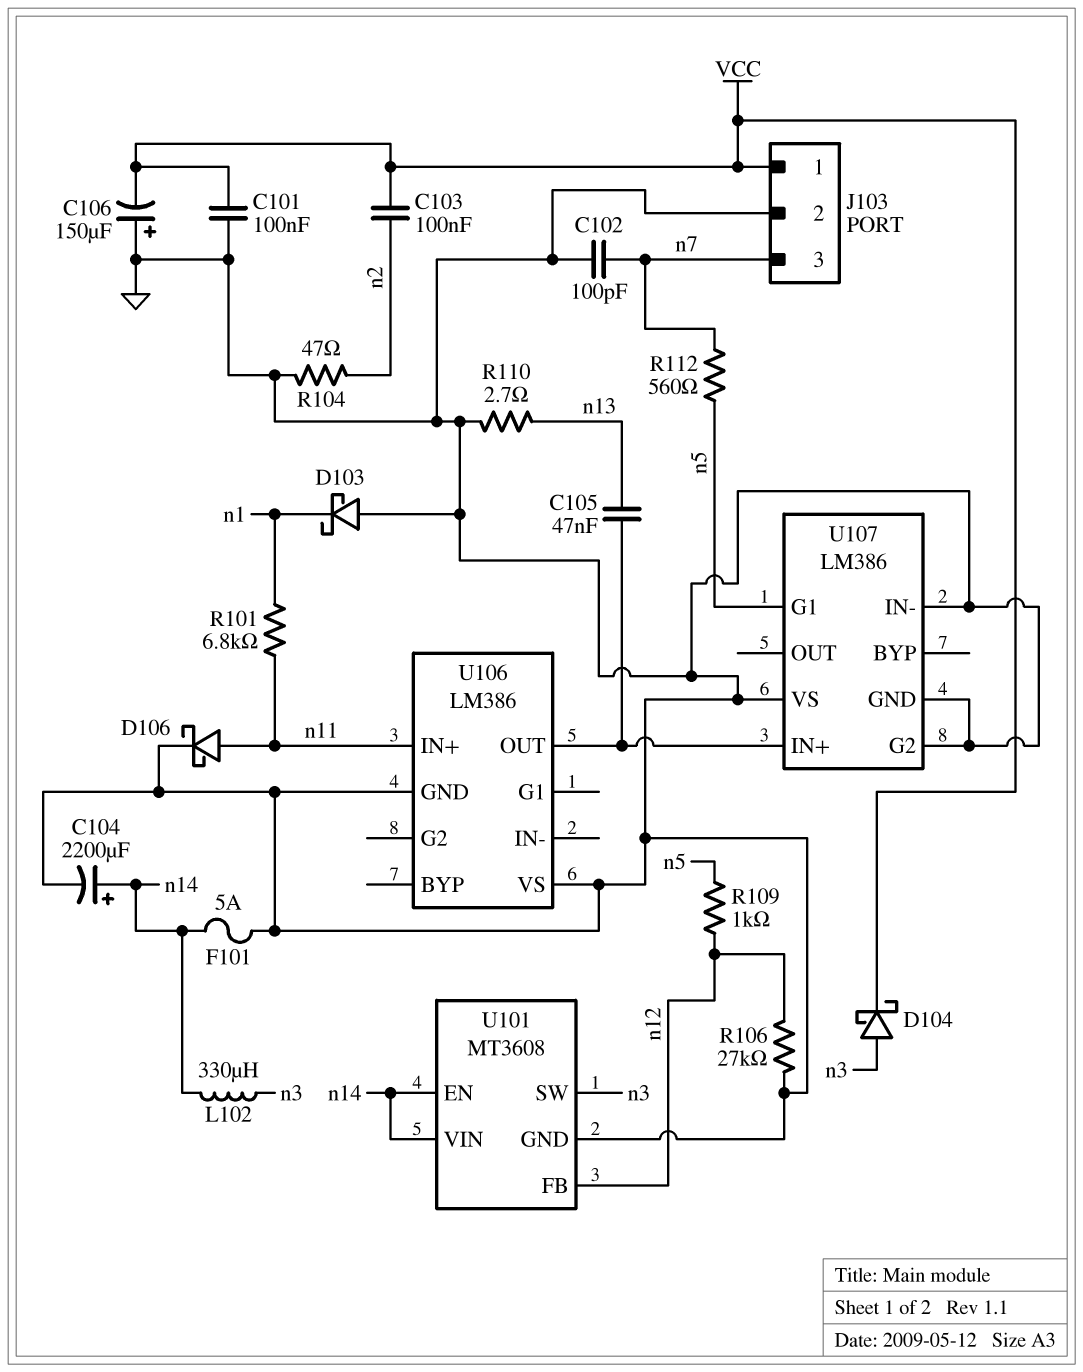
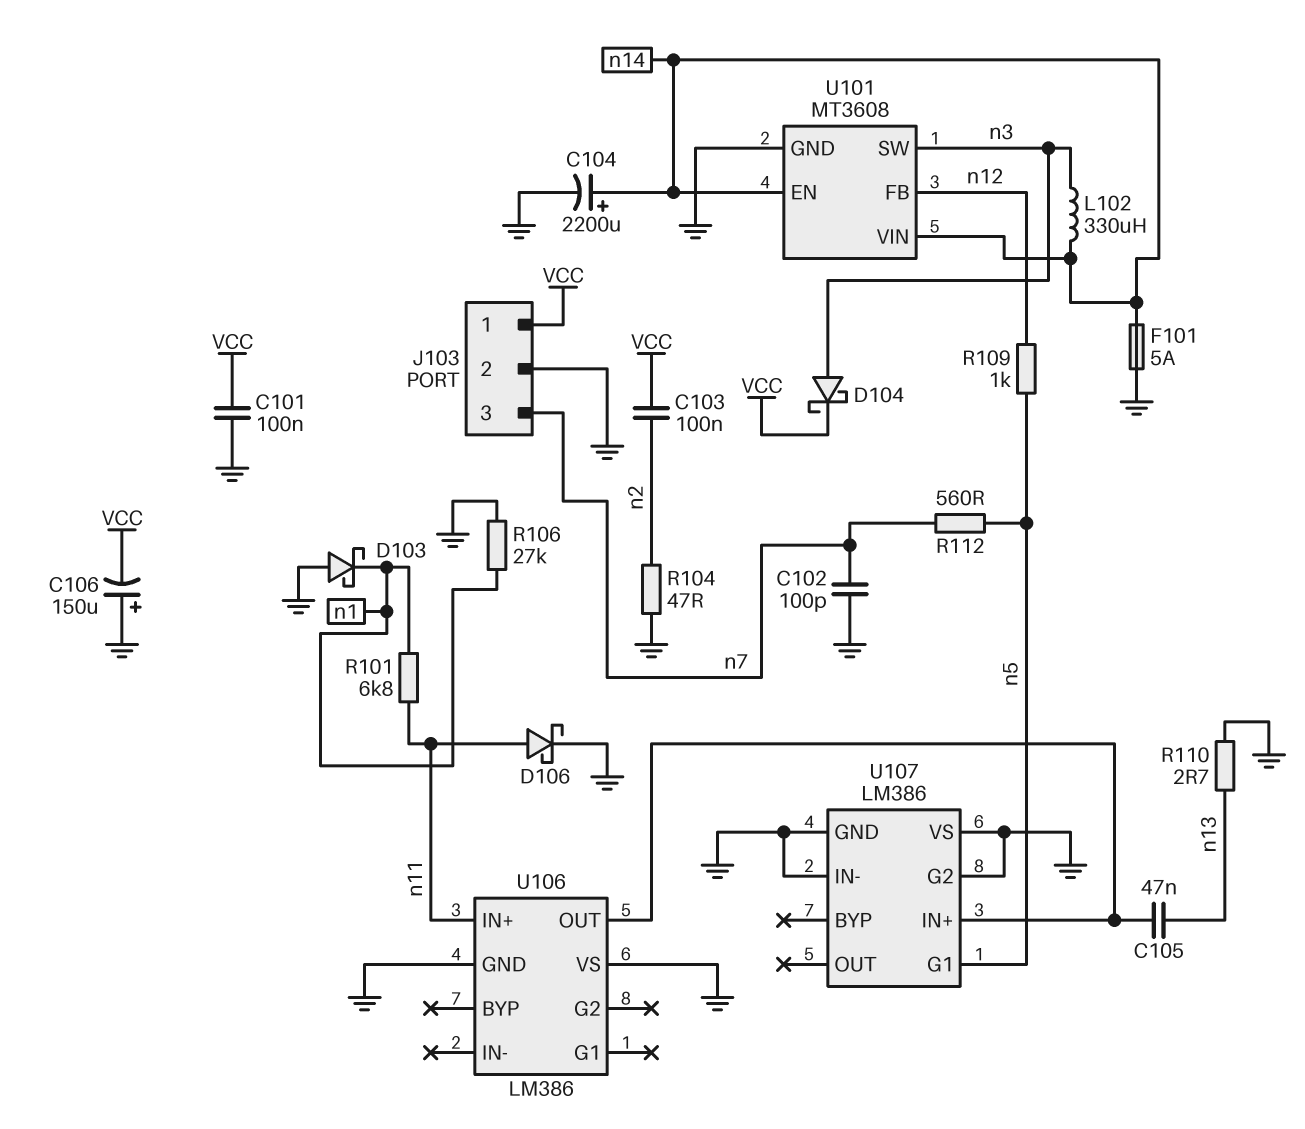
R106: 27k (GND, n12) -> 27k (GND, n1)

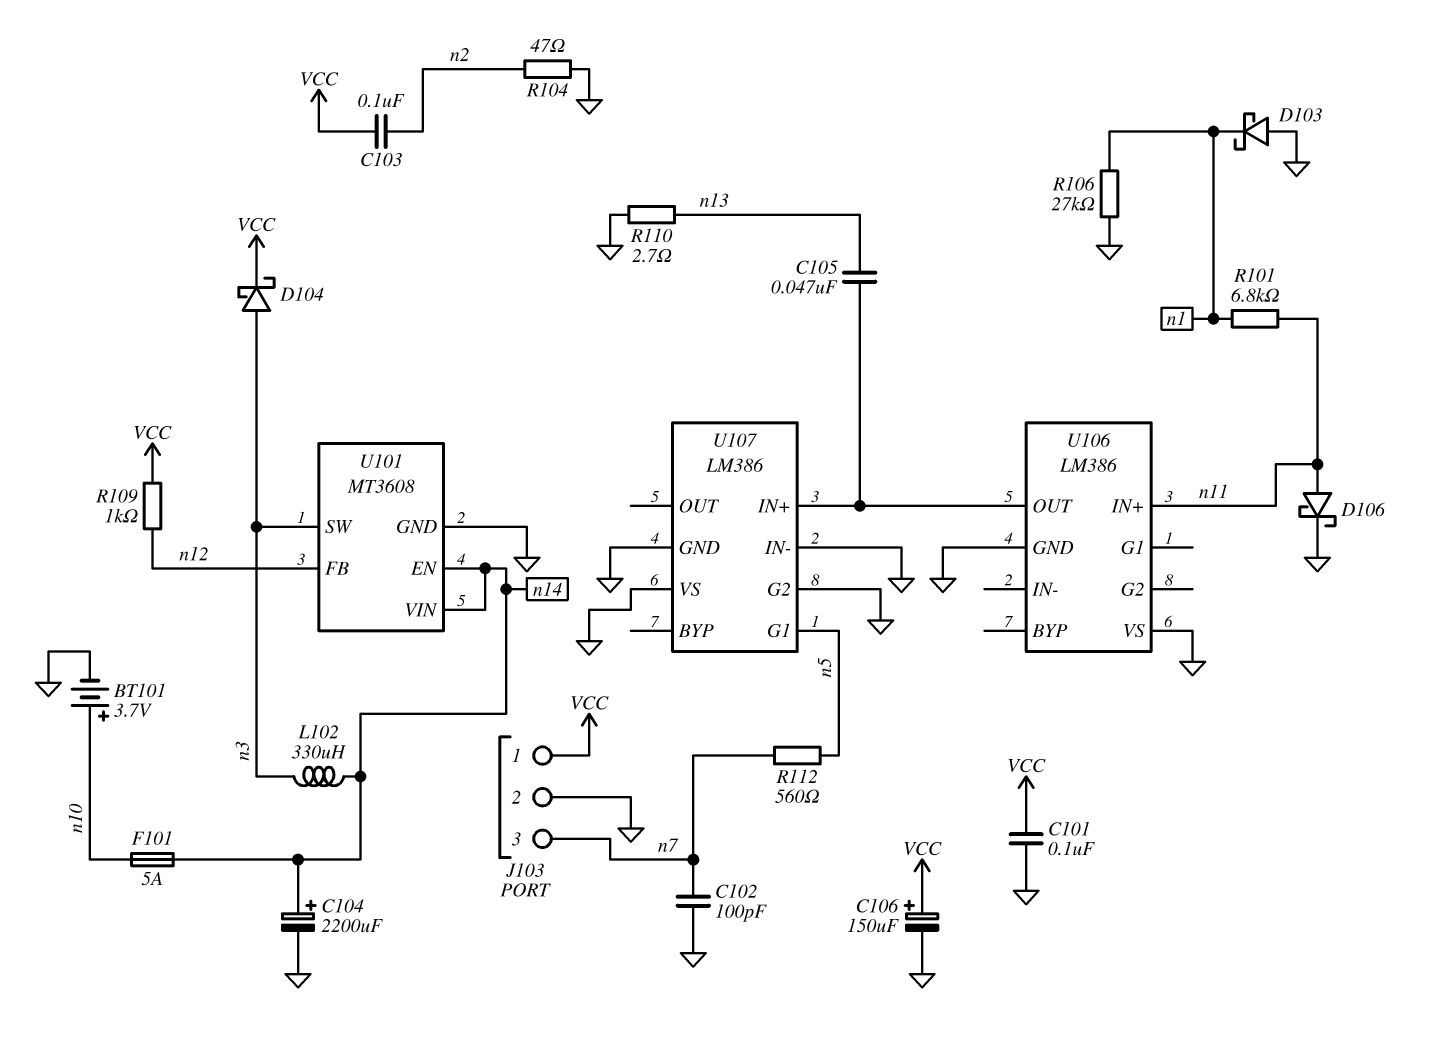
BT101: none -> 3.7V (plus n10, minus GND)
C106: 150uF (plus GND, minus VCC) -> 150uF (plus VCC, minus GND)
F101: 5A (GND, n14) -> 5A (n10, n14)
R109: 1k (n5, n12) -> 1k (VCC, n12)

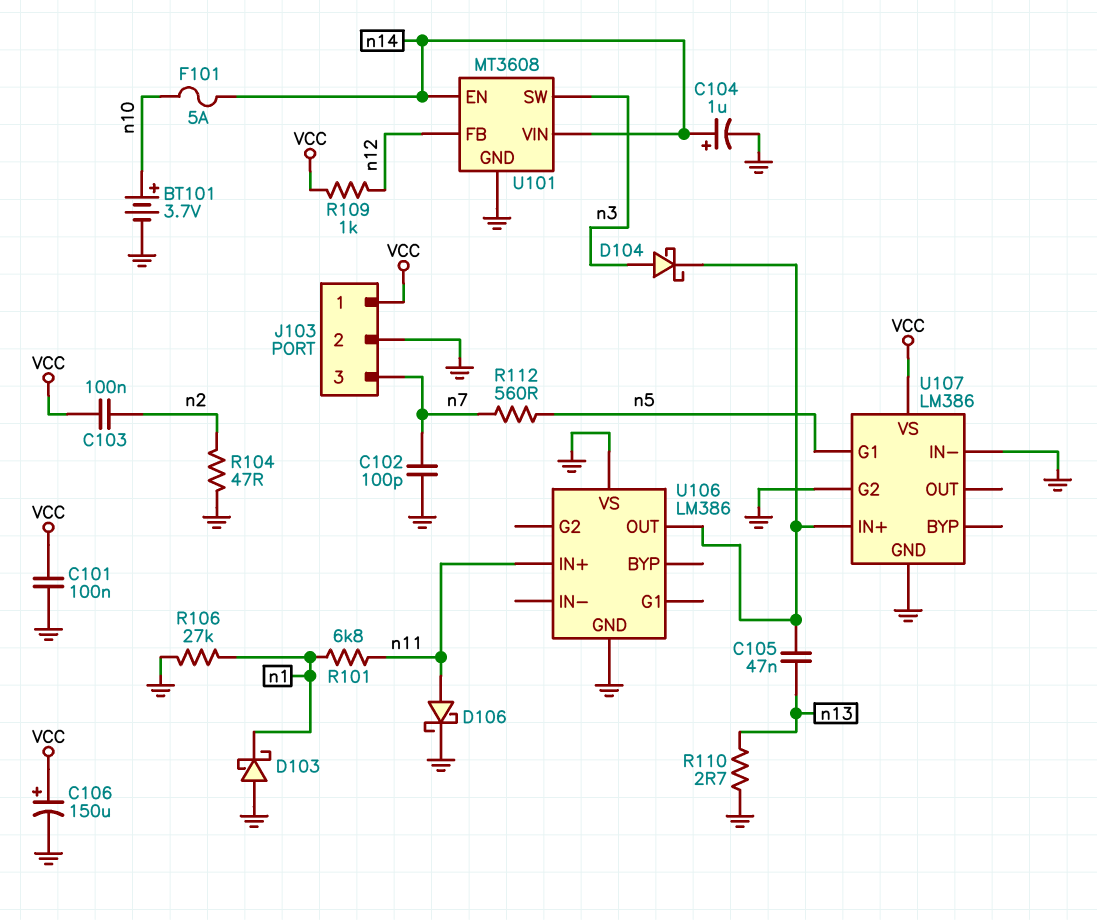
C104: 2200uF (plus n14, minus GND) -> 1uF (plus n14, minus GND)
D104: schottky (A n3, K VCC) -> schottky (A n3, K U106/OUT)
L102: 330uH (n3, n14) -> none
U107 pin VS: GND -> VCC

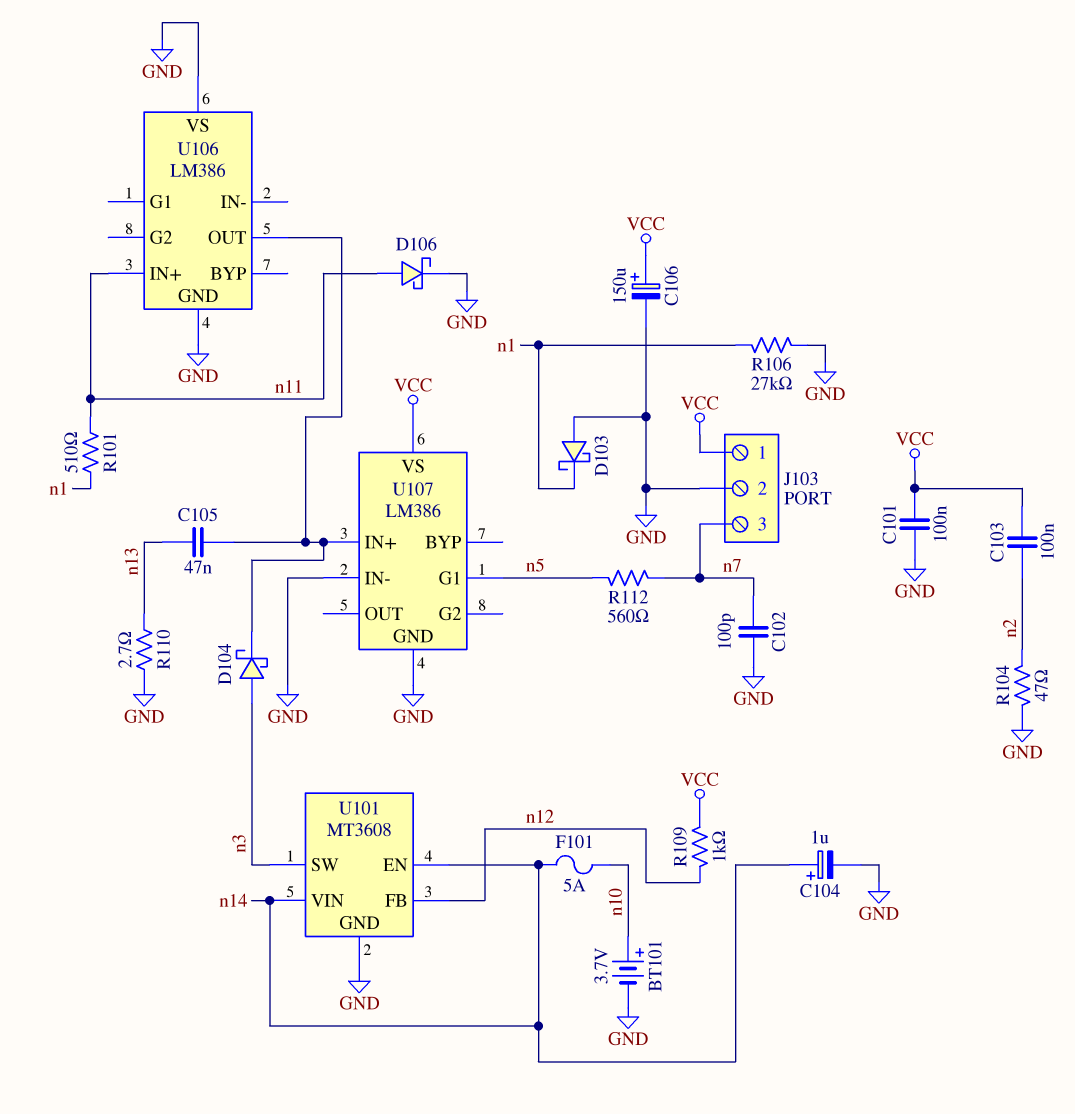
R101: 6.8k (n1, n11) -> 510 (n1, n11)
U107 pin G2: GND -> none

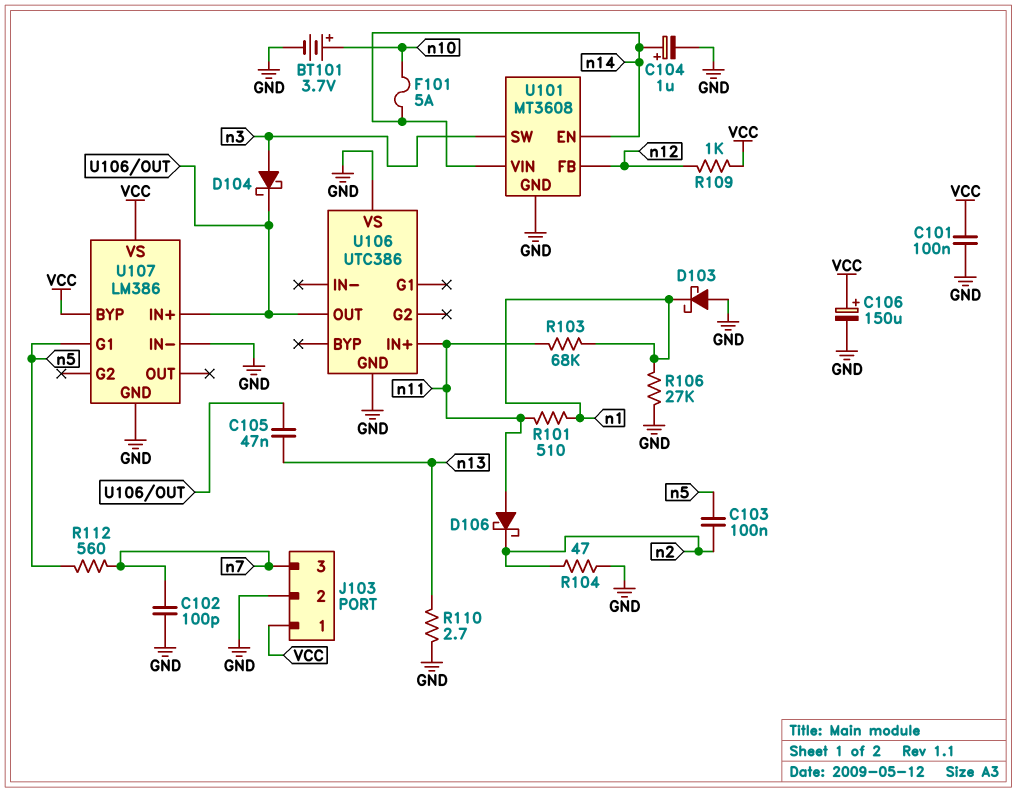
C103: 100nF (VCC, n2) -> 100nF (n2, n5)
D106: schottky (A n11, K GND) -> schottky (A n11, K n2)
R103: none -> 68k (n1, n11)
U106: LM386 -> UTC386
U107 pin BYP: none -> VCC

